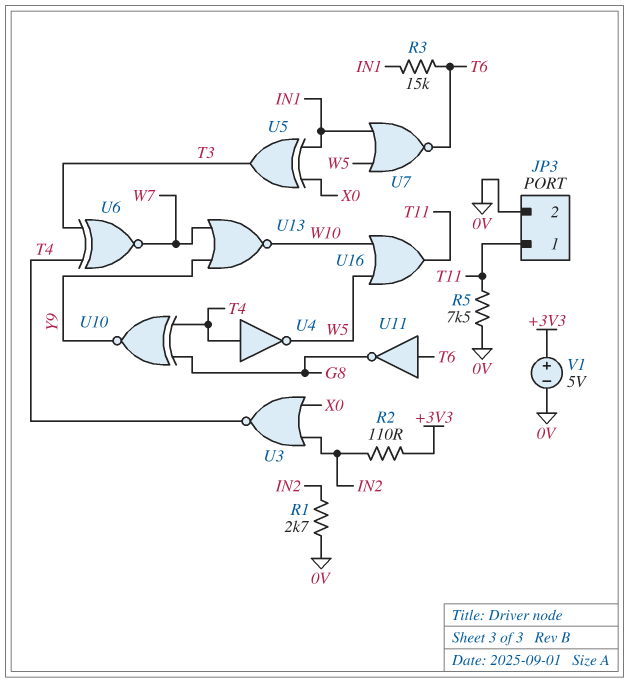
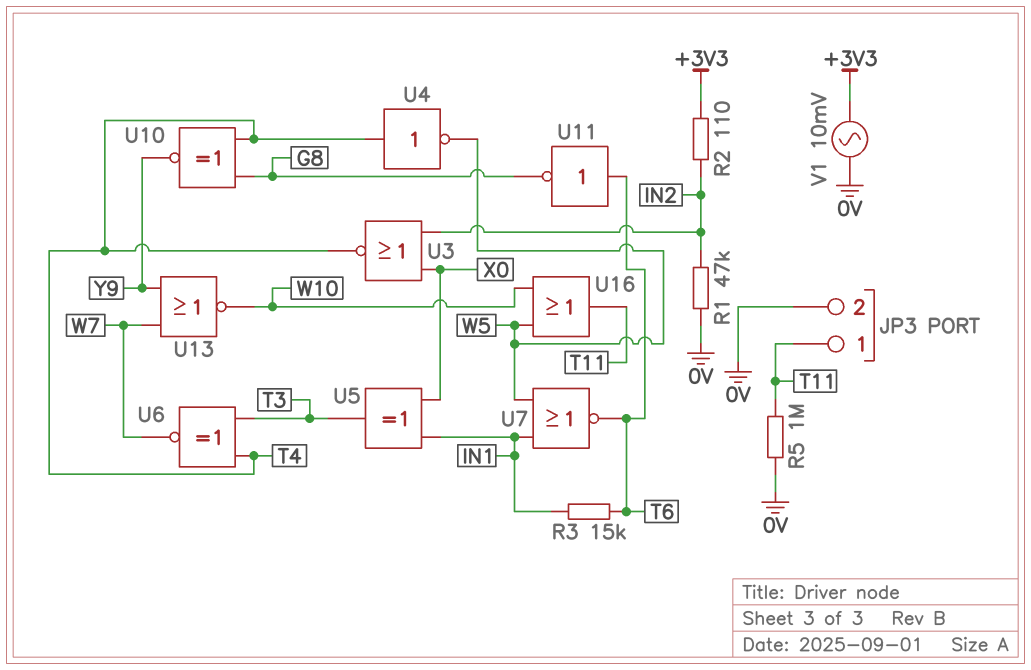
R1: 2.7k (0V, IN2) -> 47k (0V, IN2)
R5: 7.5k (0V, T11) -> 1M (0V, T11)
V1: 5V (plus +3V3, minus 0V) -> AC 10mV (+3V3, 0V)

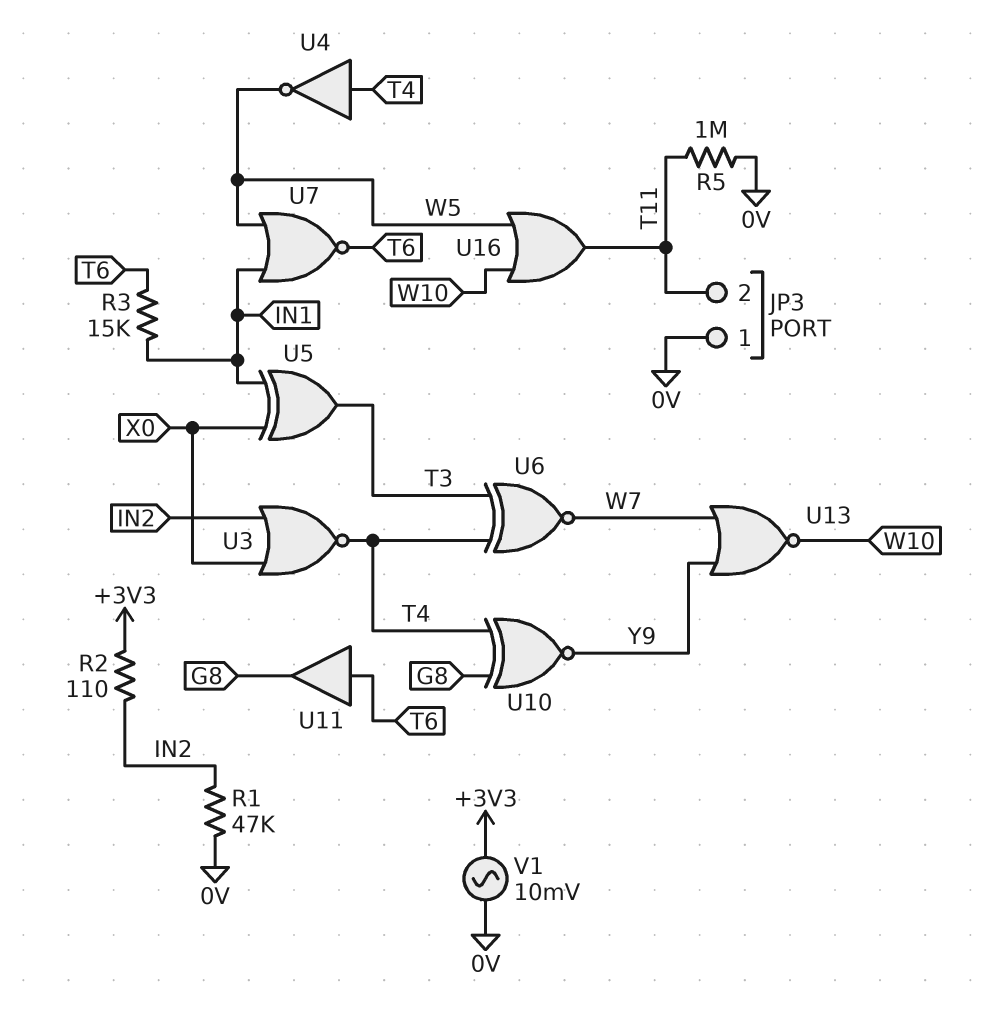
JP3 pin 1: T11 -> 0V
JP3 pin 2: 0V -> T11
U11: NOT (in T6, out G8) -> buffer (in T6, out G8)

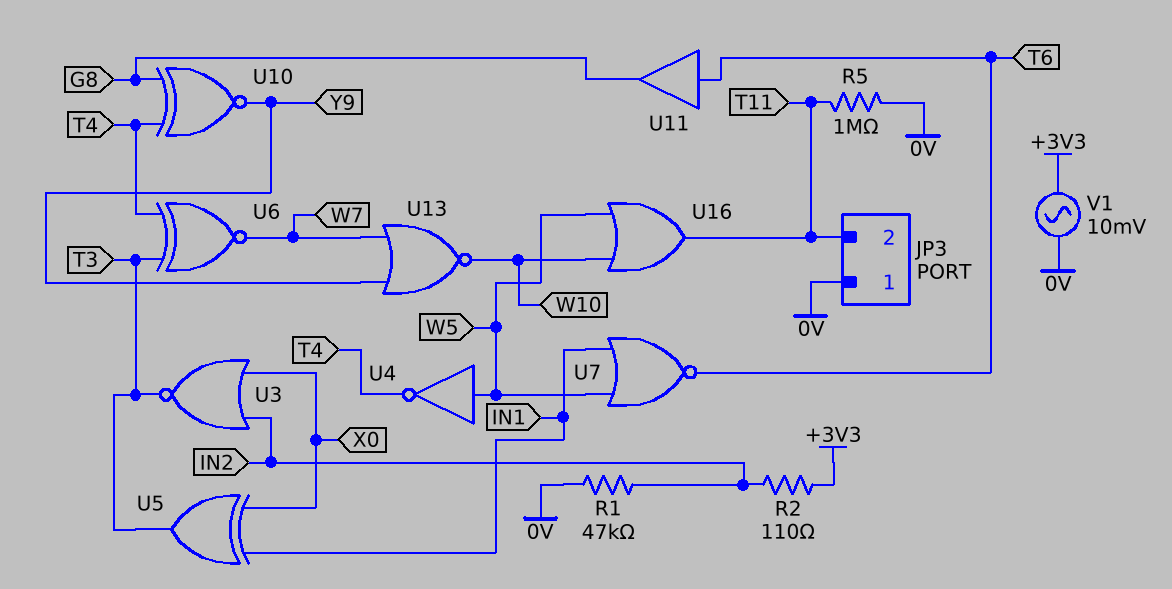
R3: 15k (IN1, T6) -> none
U3: NOR (in IN2, in X0, out T4) -> NOR (in IN2, in X0, out T3)
U4: NOT (in T4, out W5) -> NOT (in W5, out T4)

